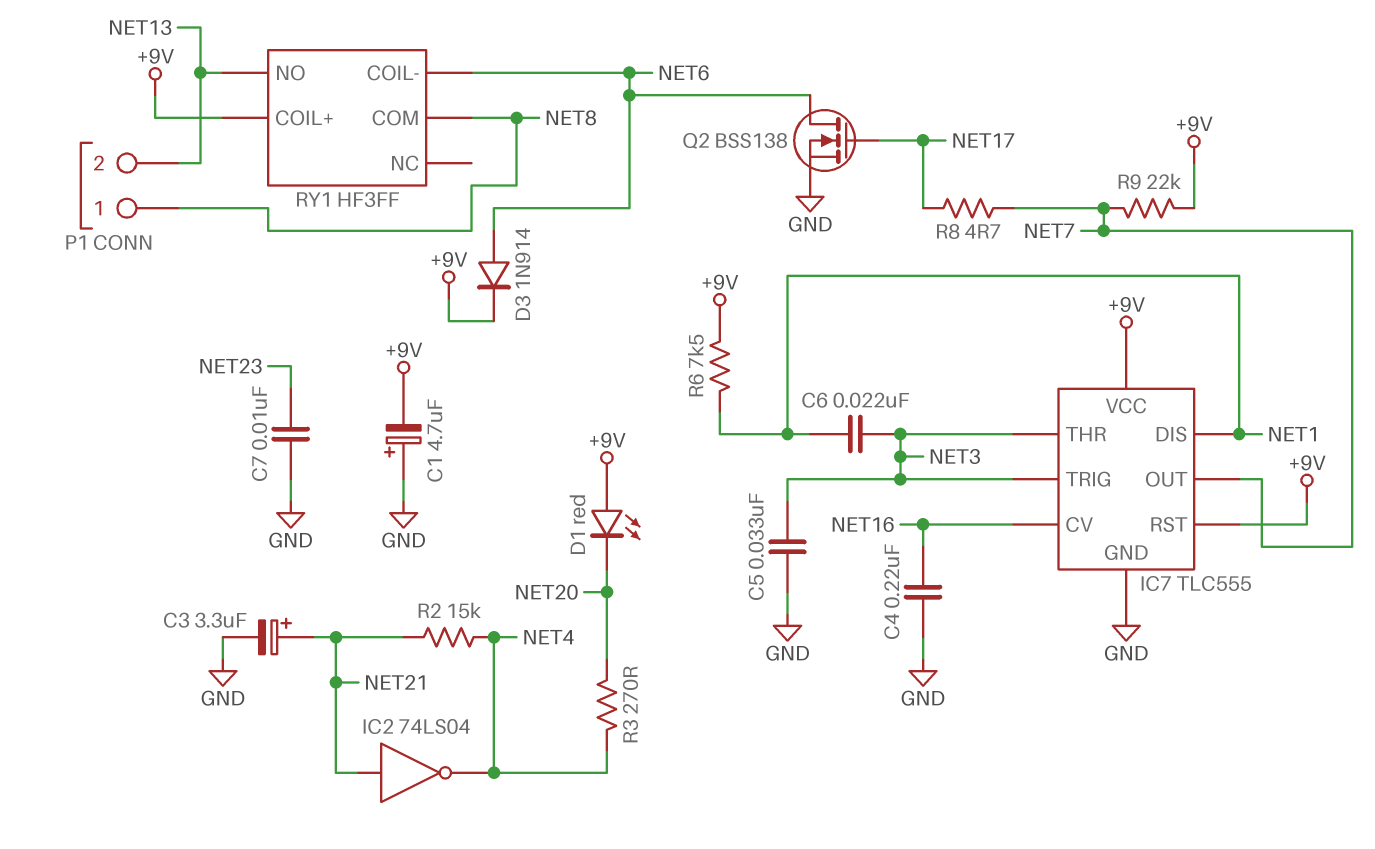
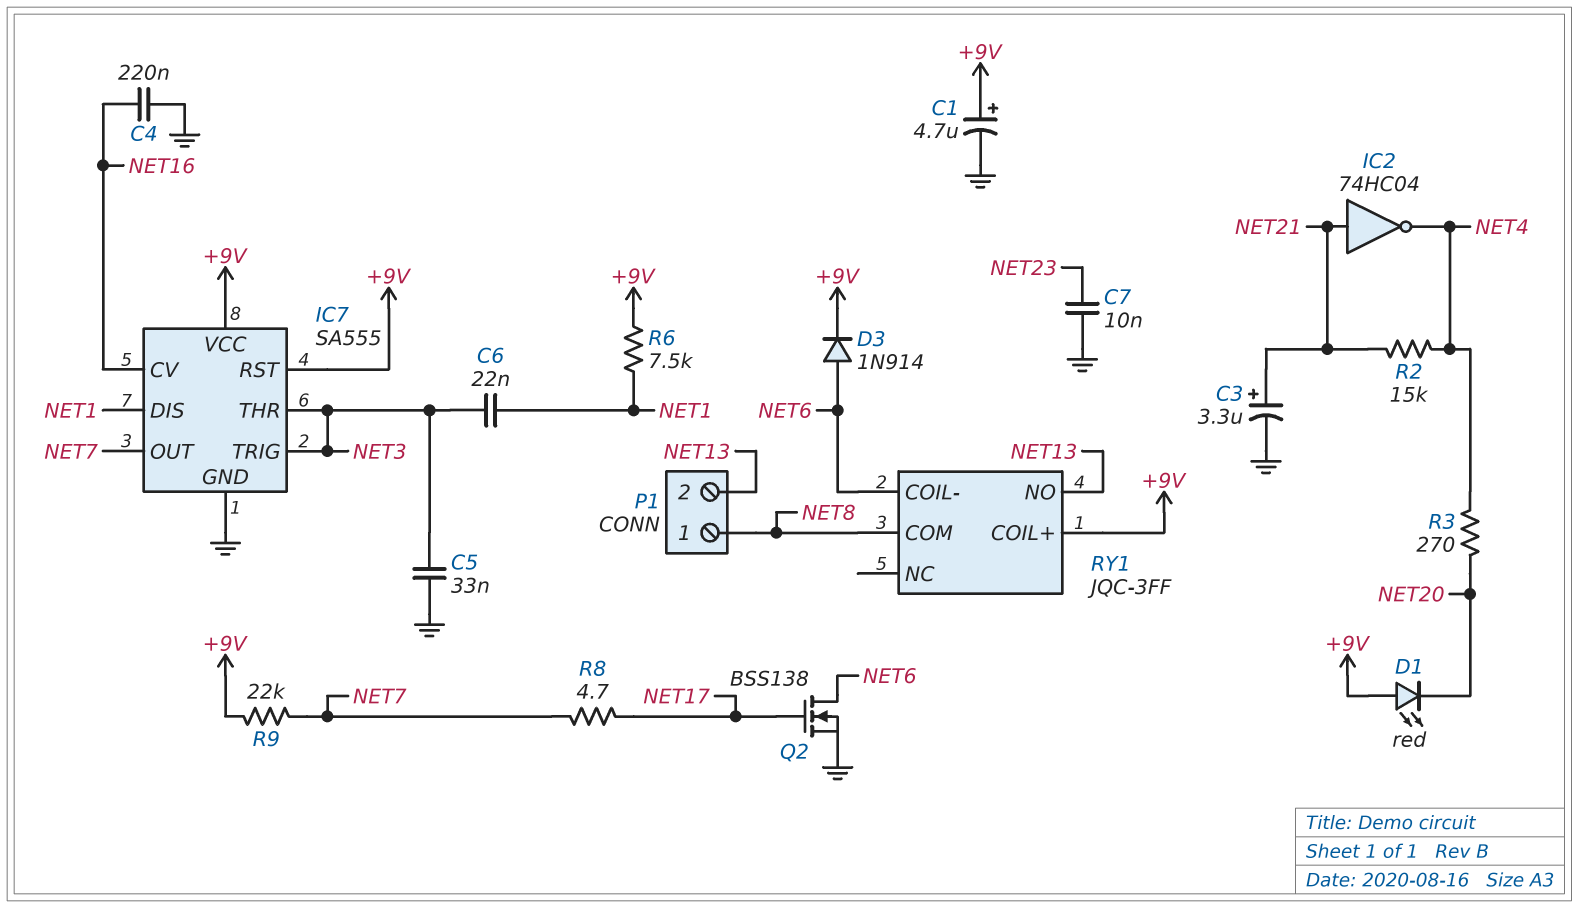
C1: 4.7uF (plus GND, minus +9V) -> 4.7uF (plus +9V, minus GND)
IC2: NOT 74LS04 (in NET21, out NET4) -> NOT 74HC04 (in NET21, out NET4)
IC7: TLC555 -> SA555
RY1: HF3FF -> JQC-3FF

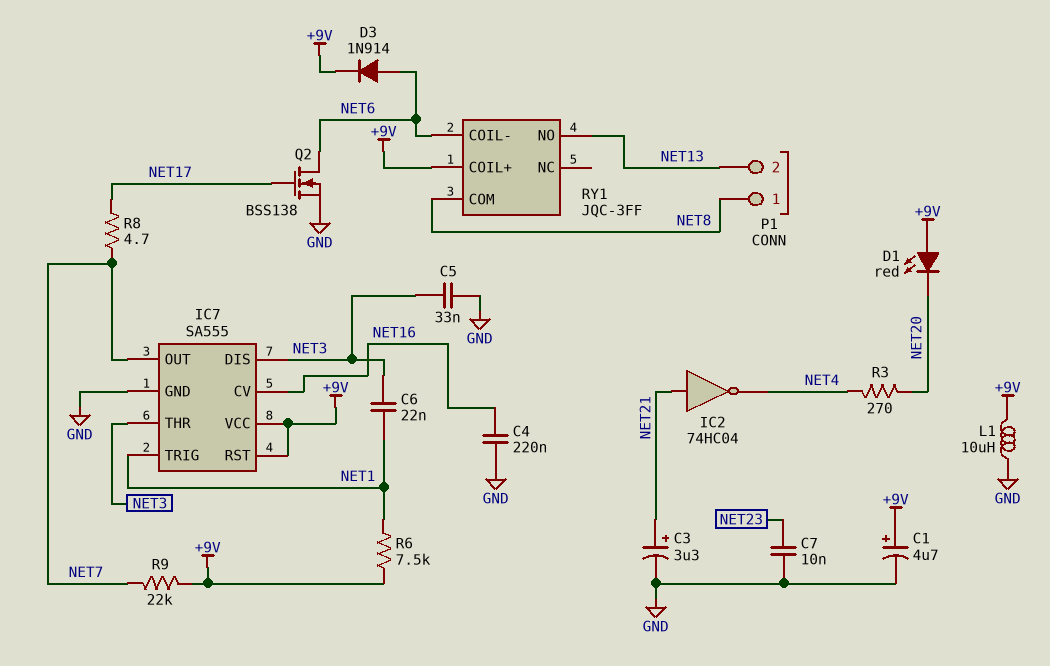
IC7 pin DIS: NET1 -> NET3
IC7 pin TRIG: NET3 -> NET1
L1: none -> 10uH (+9V, GND)
R2: 15k (NET4, NET21) -> none

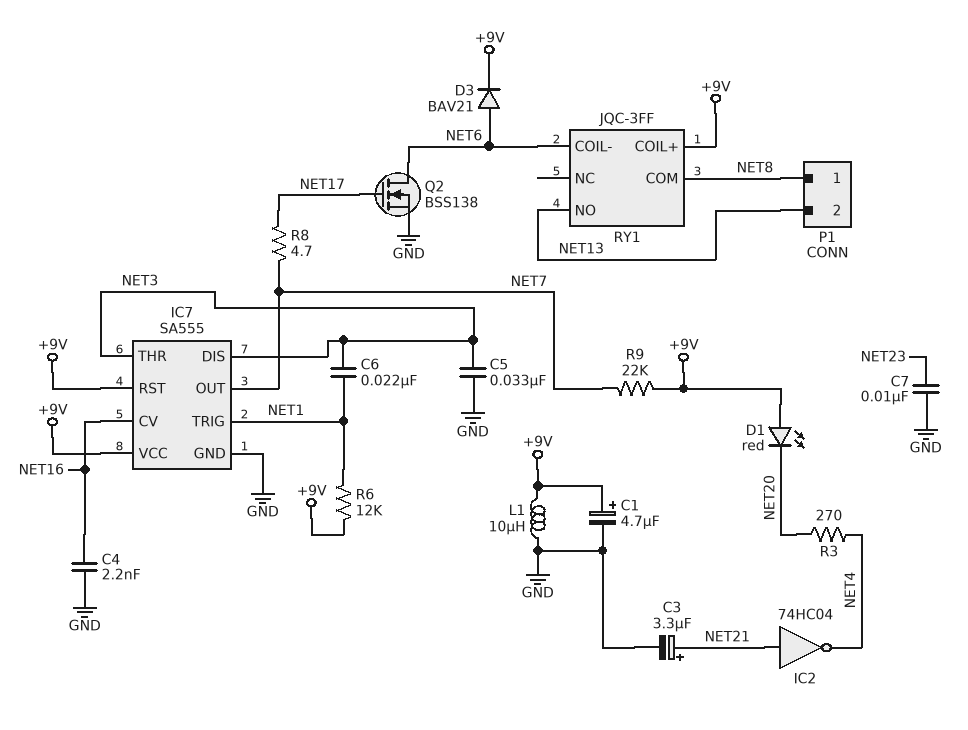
C4: 220nF (GND, NET16) -> 2.2nF (GND, NET16)
D3: diode 1N914 (A NET6, K +9V) -> diode BAV21 (A NET6, K +9V)
R6: 7.5k (+9V, NET1) -> 12k (+9V, NET1)

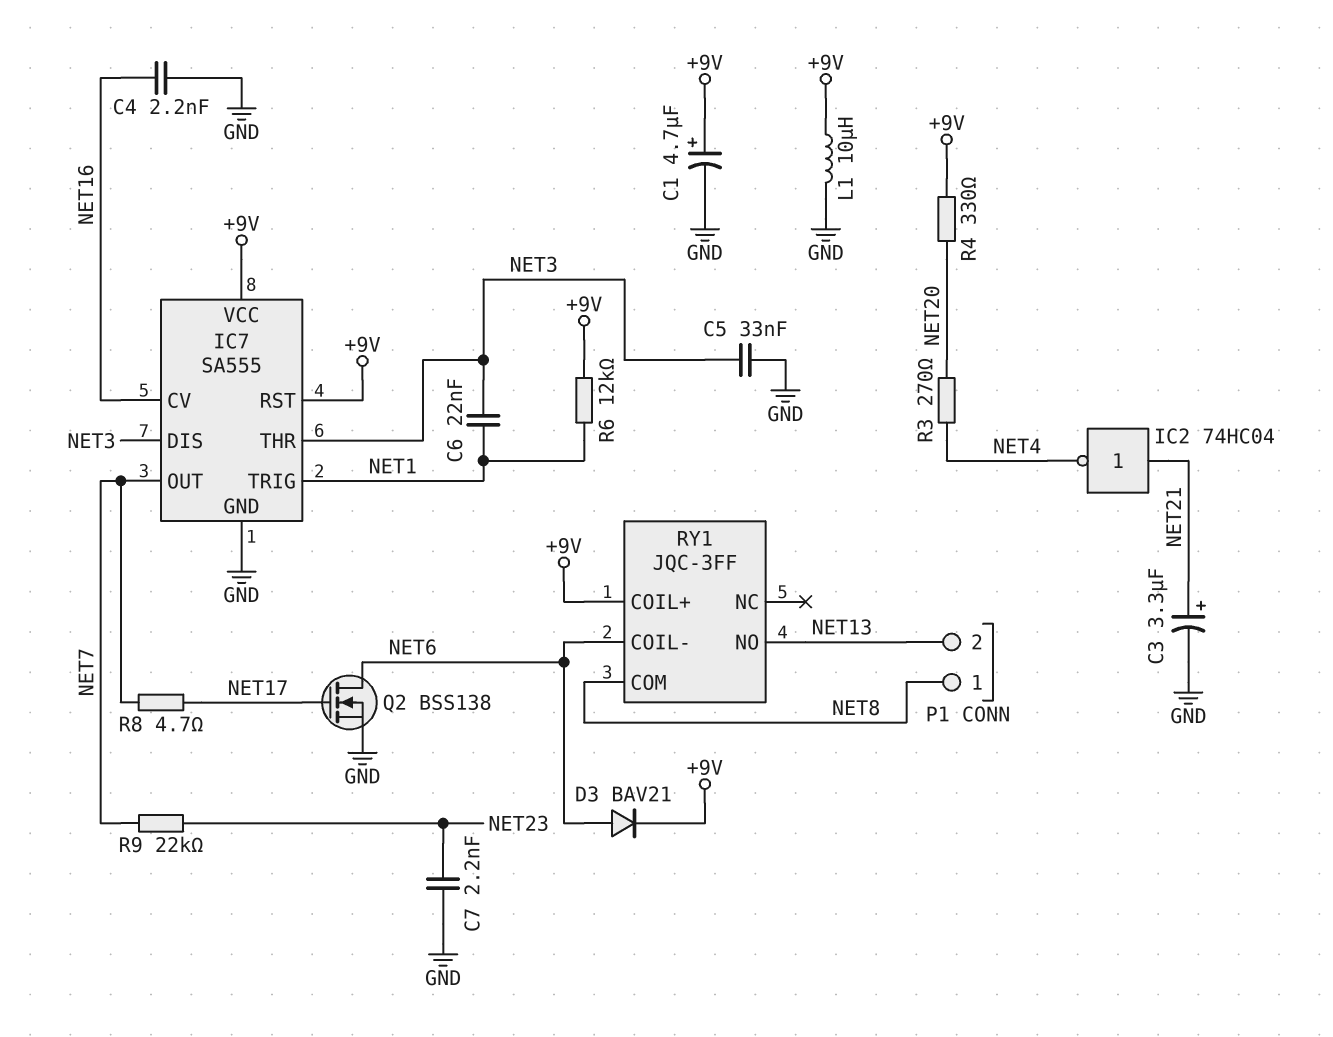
C7: 10nF (GND, NET23) -> 2.2nF (GND, NET23)
D1: LED red (A +9V, K NET20) -> none
R4: none -> 330 (+9V, NET20)
R9: 22k (+9V, NET7) -> 22k (NET7, NET23)

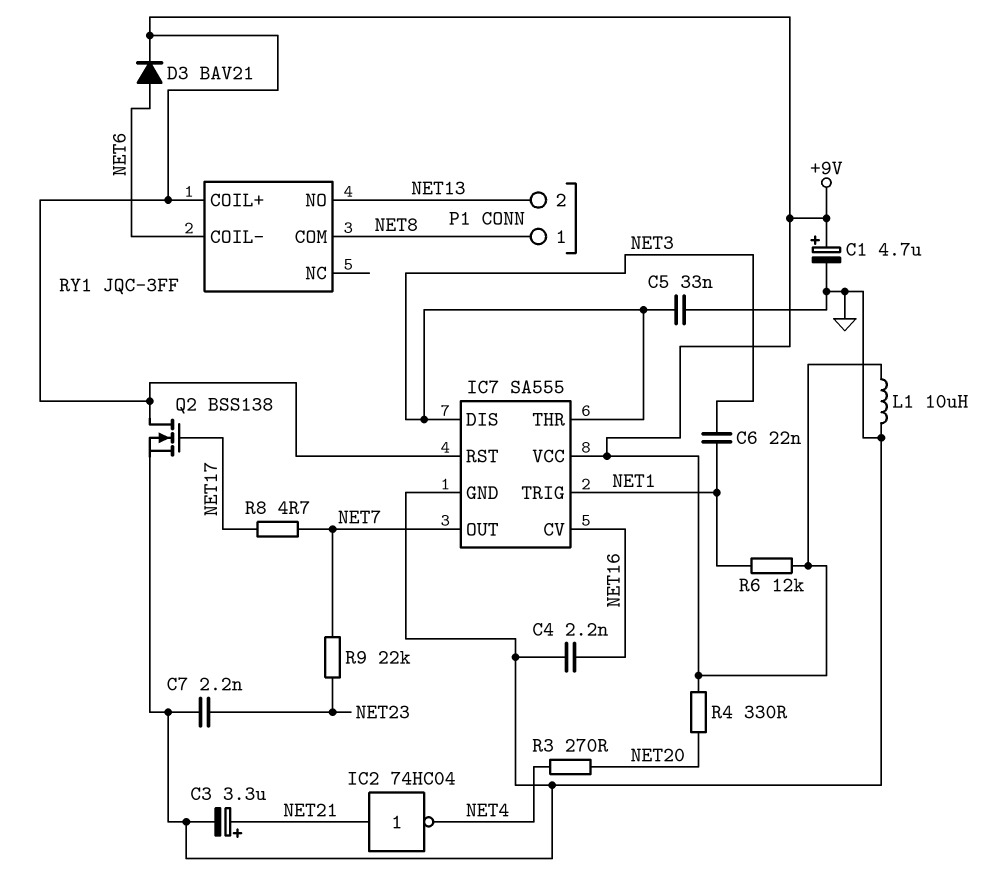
Q2: NMOS BSS138 (G NET17, D NET6, S GND) -> NMOS BSS138 (G NET17, D +9V, S GND)

